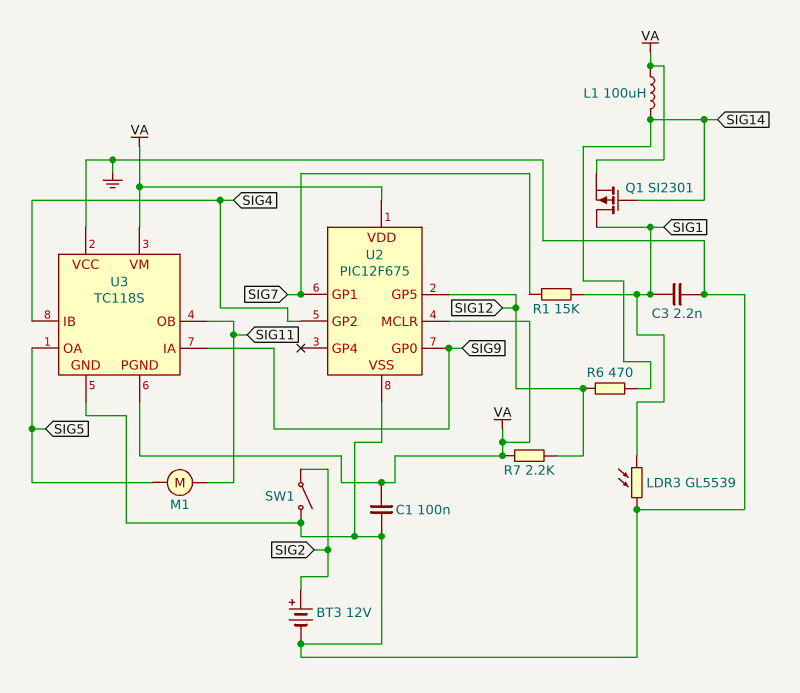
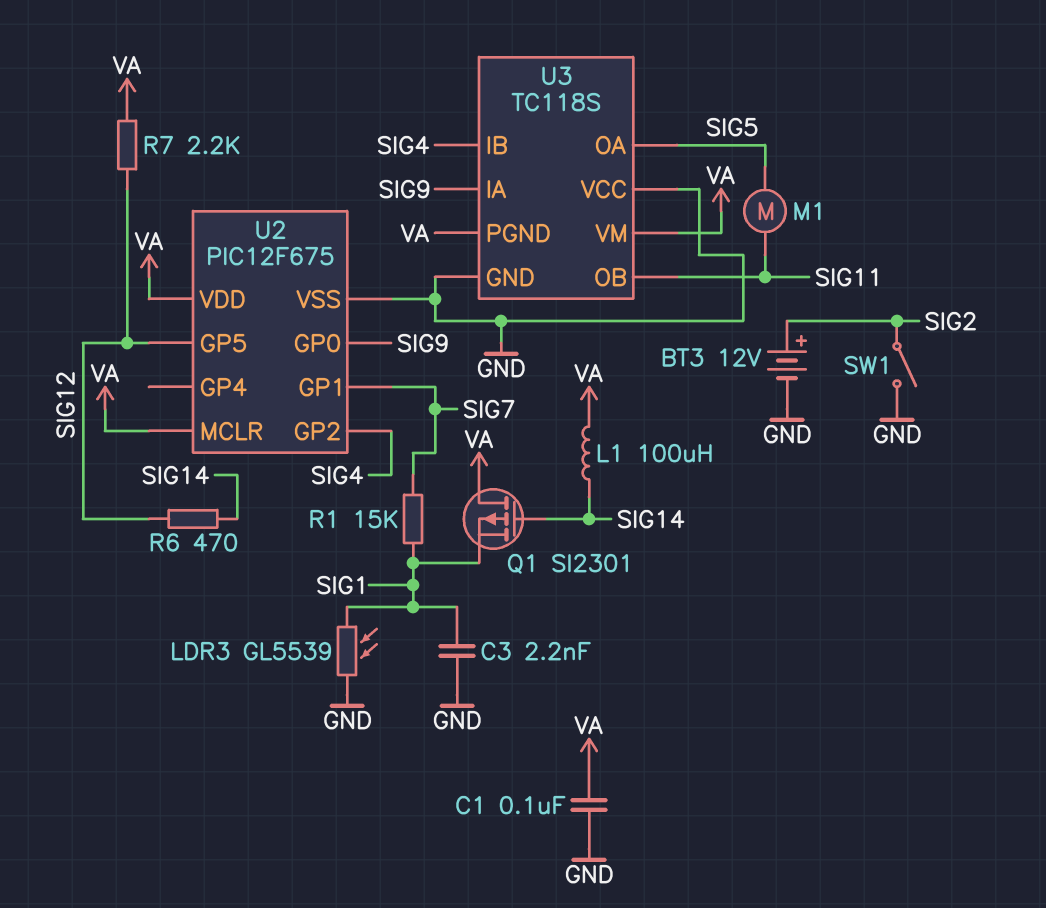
Q1: PMOS SI2301 (G SIG14, D SIG1, S VA) -> PMOS SI2301 (G SIG14, D VA, S SIG1)

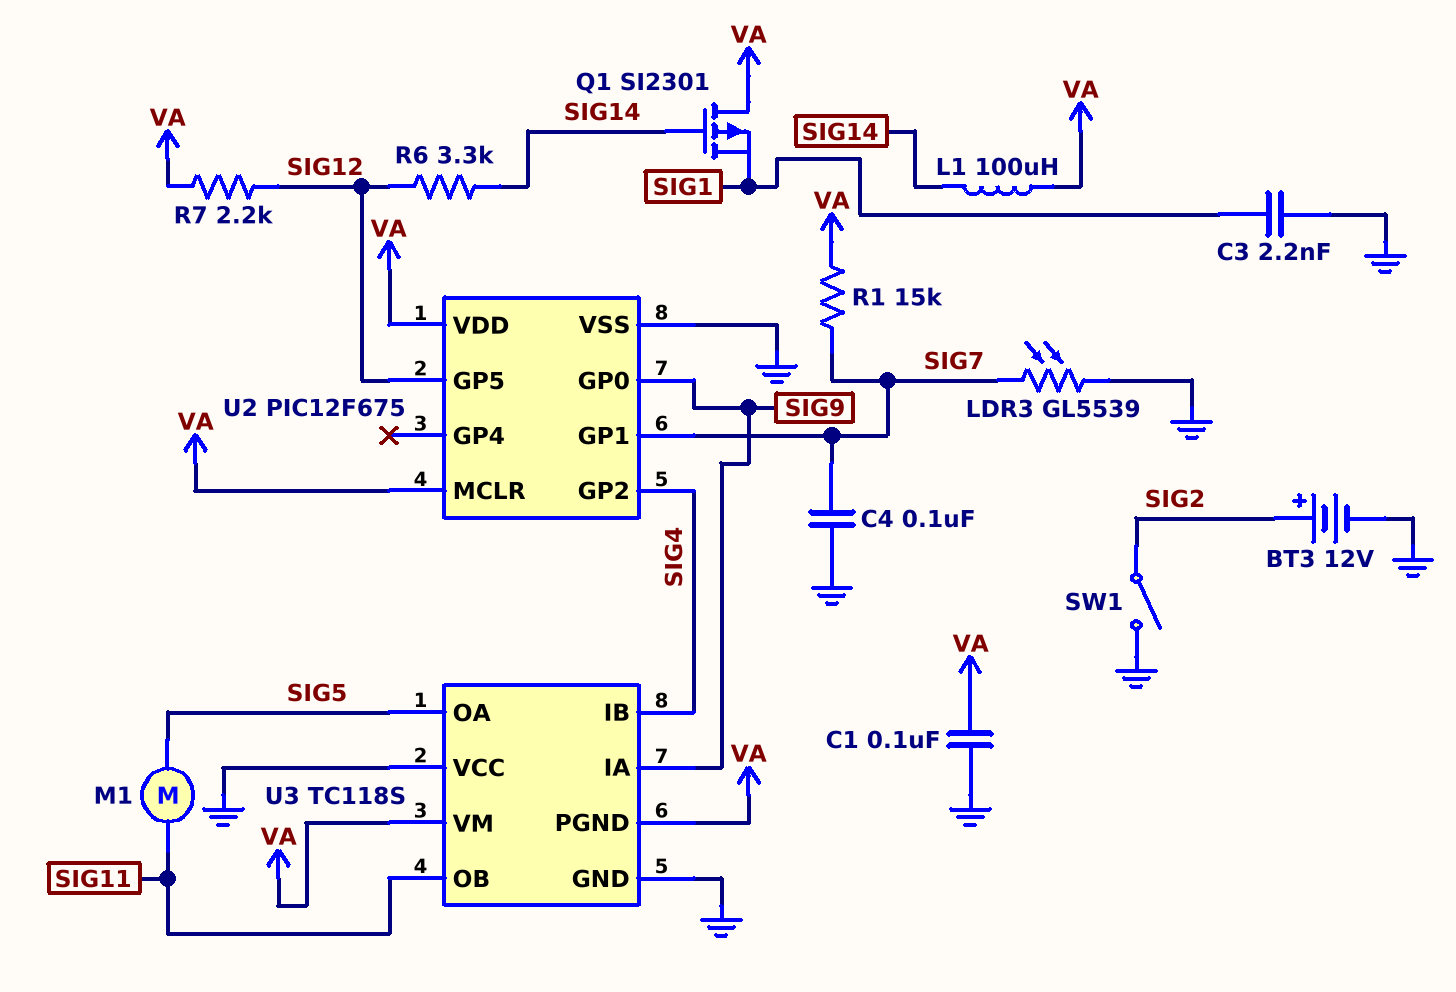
C4: none -> 100nF (GND, SIG7)
LDR3: GL5539 (GND, SIG1) -> GL5539 (GND, SIG7)
R1: 15k (SIG1, SIG7) -> 15k (SIG7, VA)
R6: 470 (SIG12, SIG14) -> 3.3k (SIG12, SIG14)

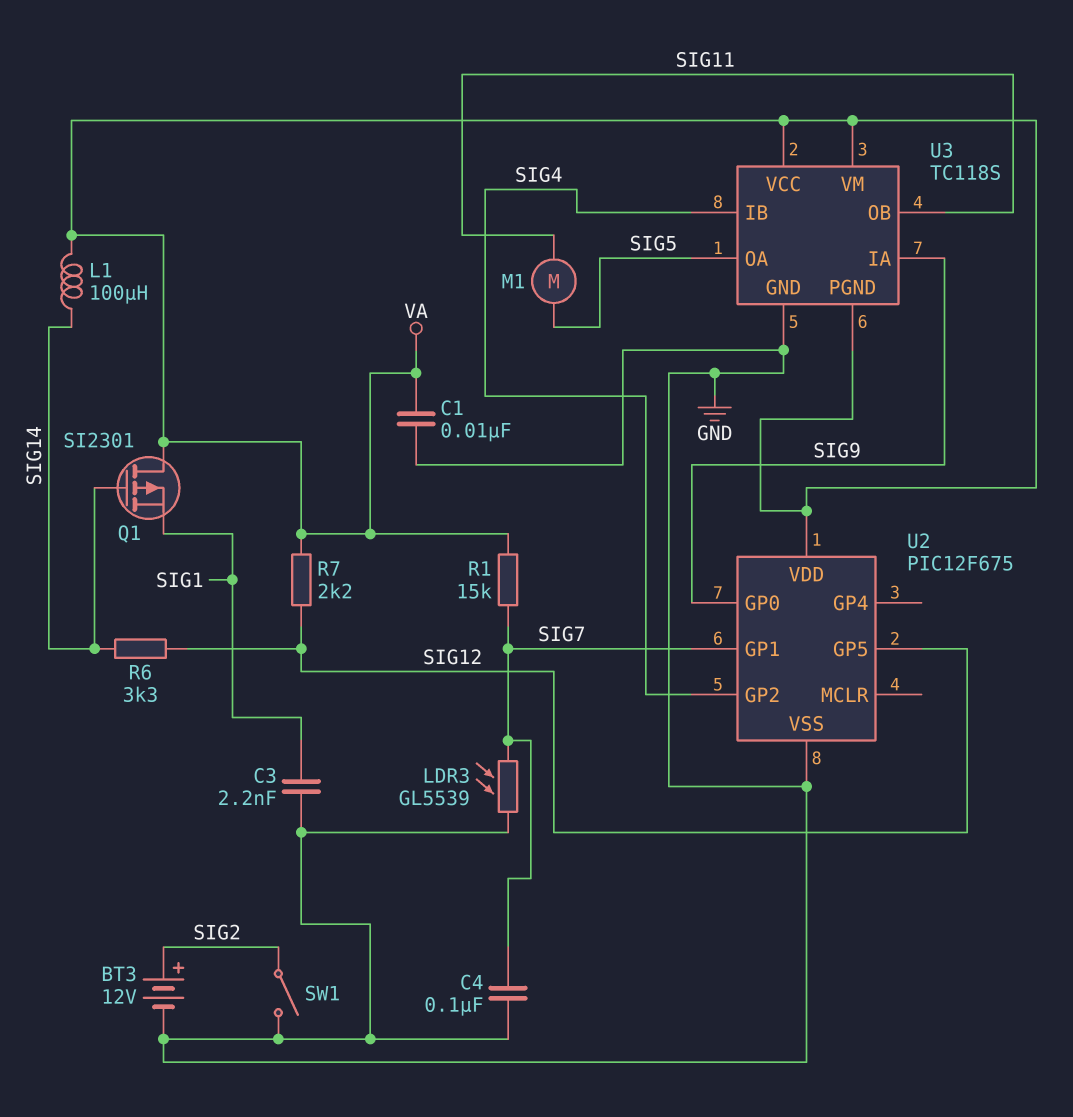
C1: 100nF (GND, VA) -> 10nF (GND, VA)
U2 pin MCLR: VA -> none
U3 pin VCC: GND -> VA

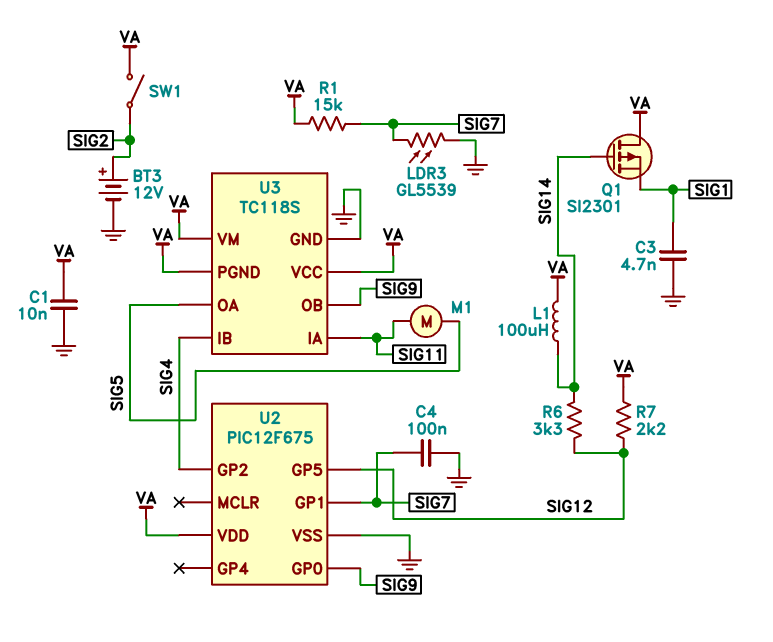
C3: 2.2nF (GND, SIG1) -> 4.7nF (GND, SIG1)
SW1: switch (GND, SIG2) -> switch (SIG2, VA)
U3 pin IA: SIG9 -> SIG11
U3 pin OB: SIG11 -> SIG9

